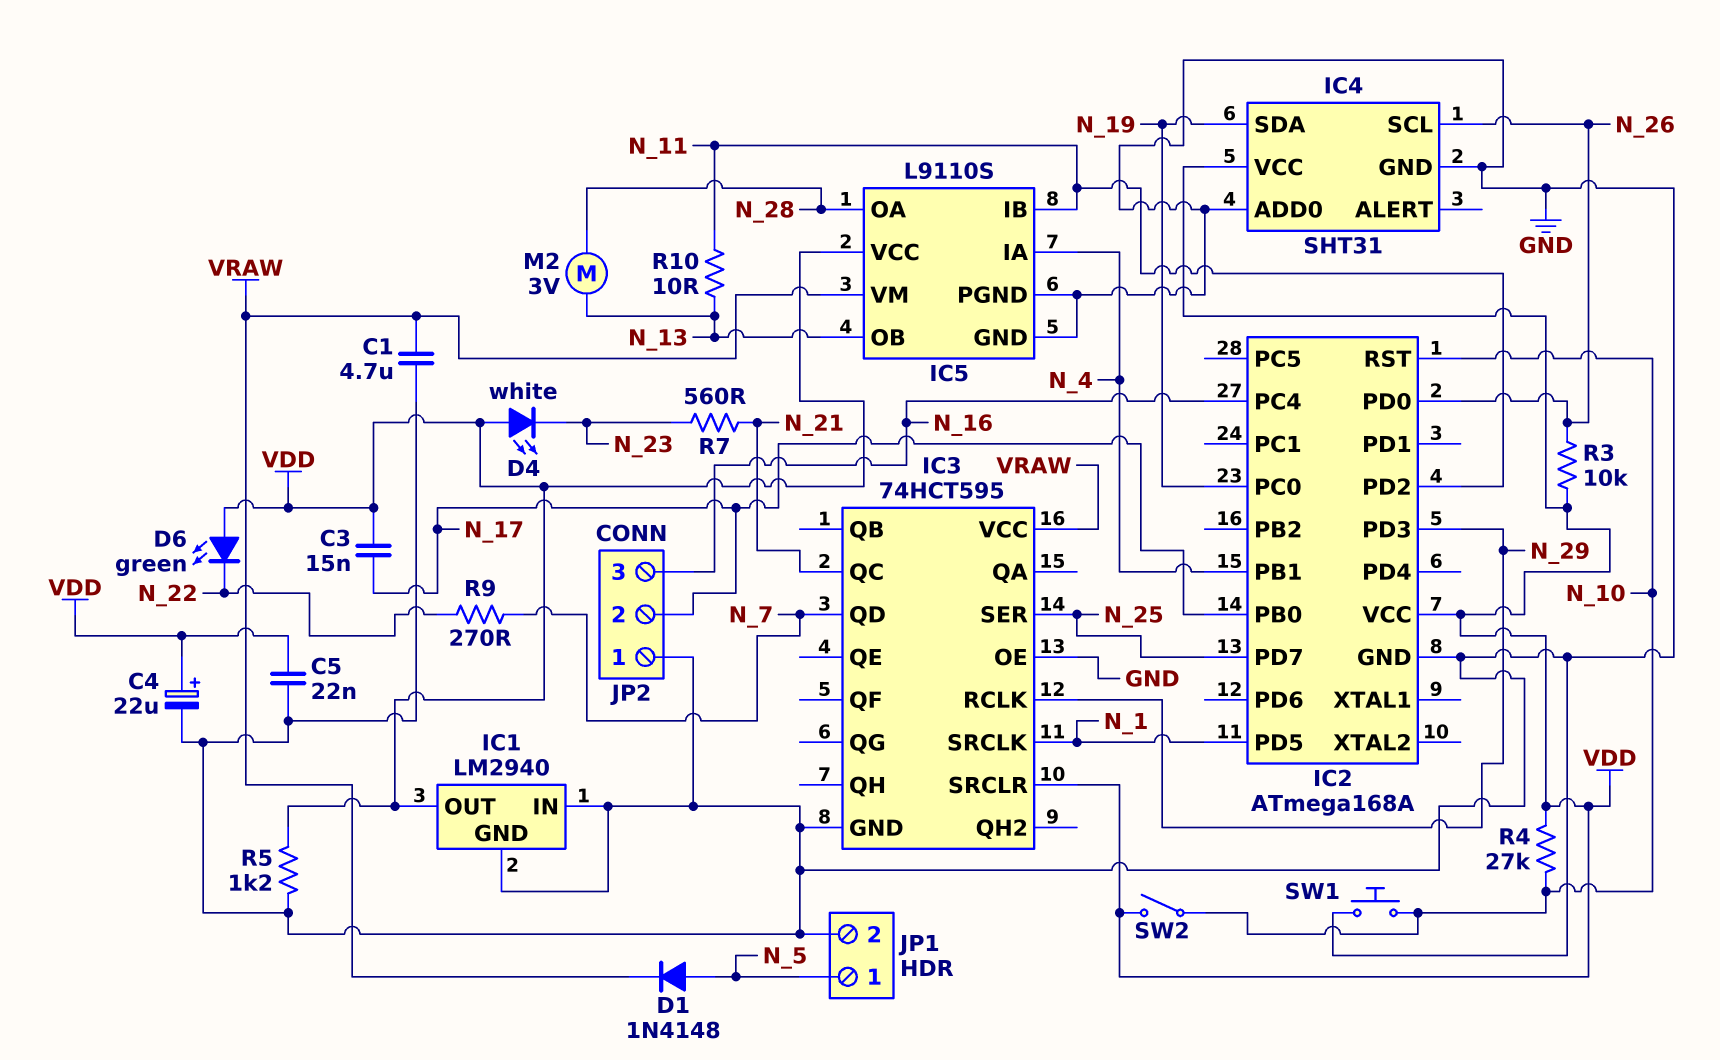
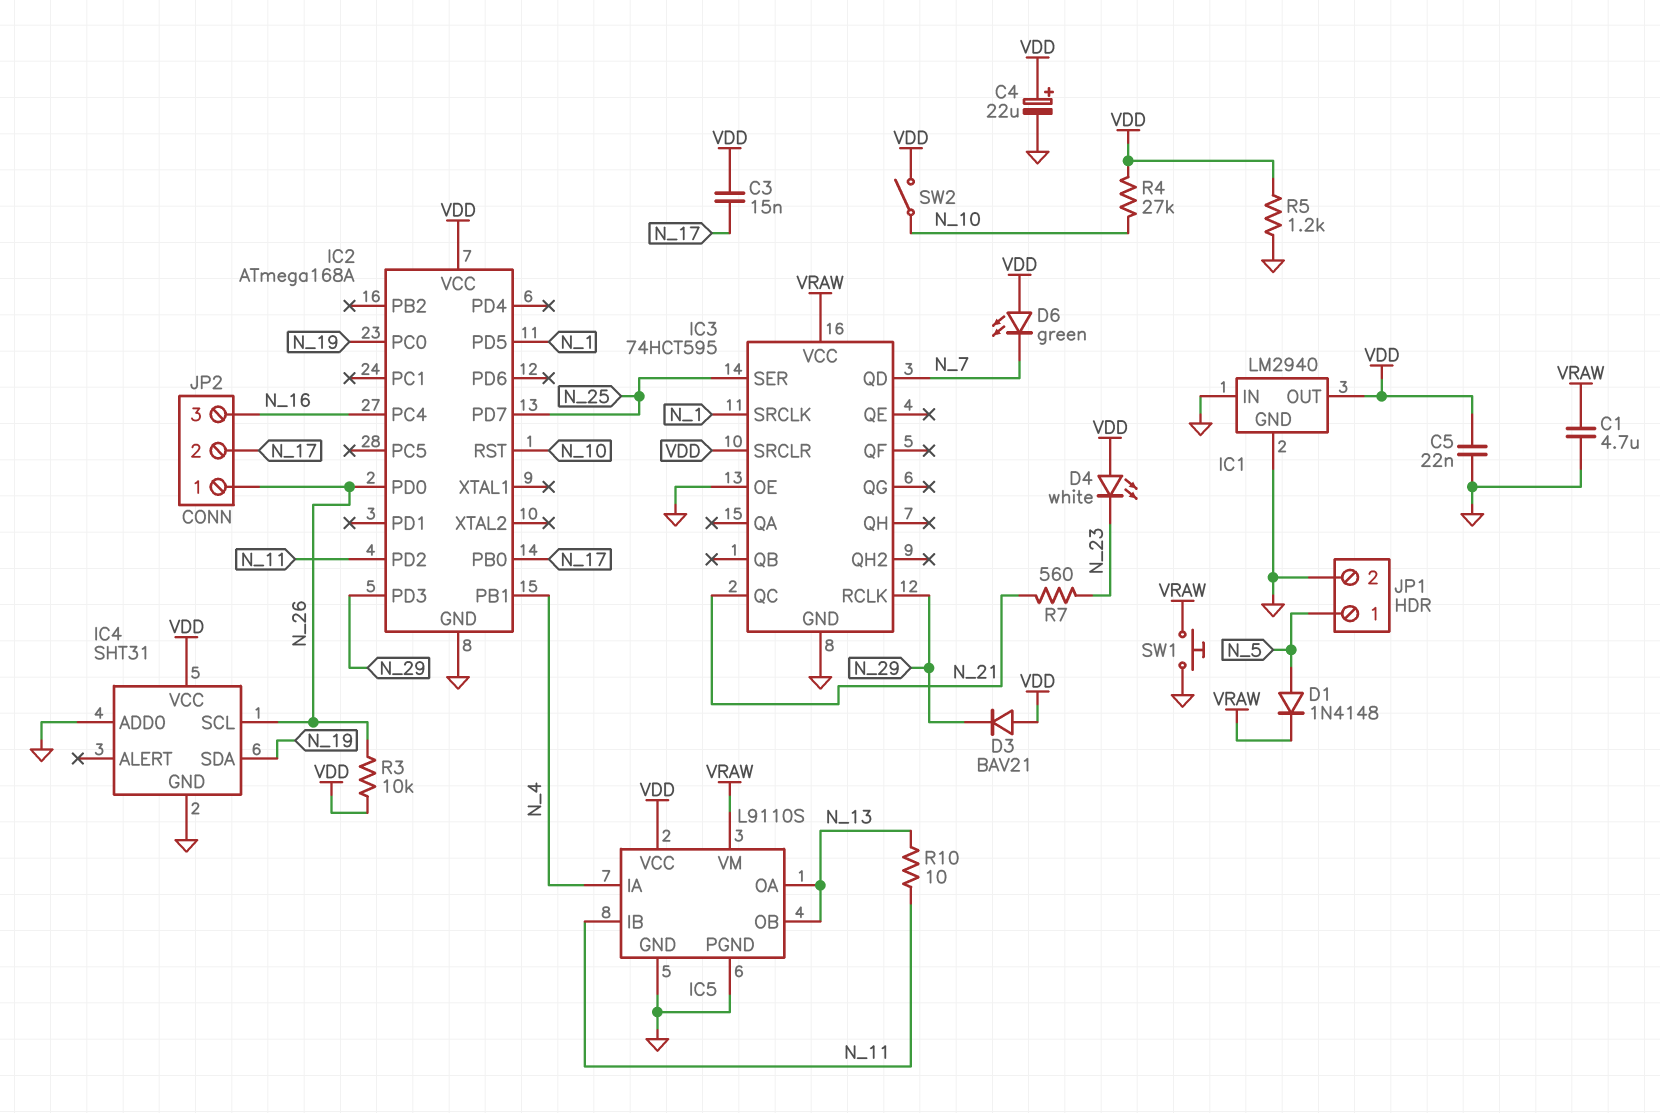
D3: none -> diode BAV21 (A VDD, K N_29)
D6: LED green (A VDD, K N_22) -> LED green (A VDD, K N_7)
IC5 pin OA: N_28 -> N_13
JP2 pin 1: GND -> N_26
M2: motor 3V (N_13, N_28) -> none
R9: 270 (N_7, N_22) -> none
SW1: button (GND, N_10) -> button (GND, VRAW)

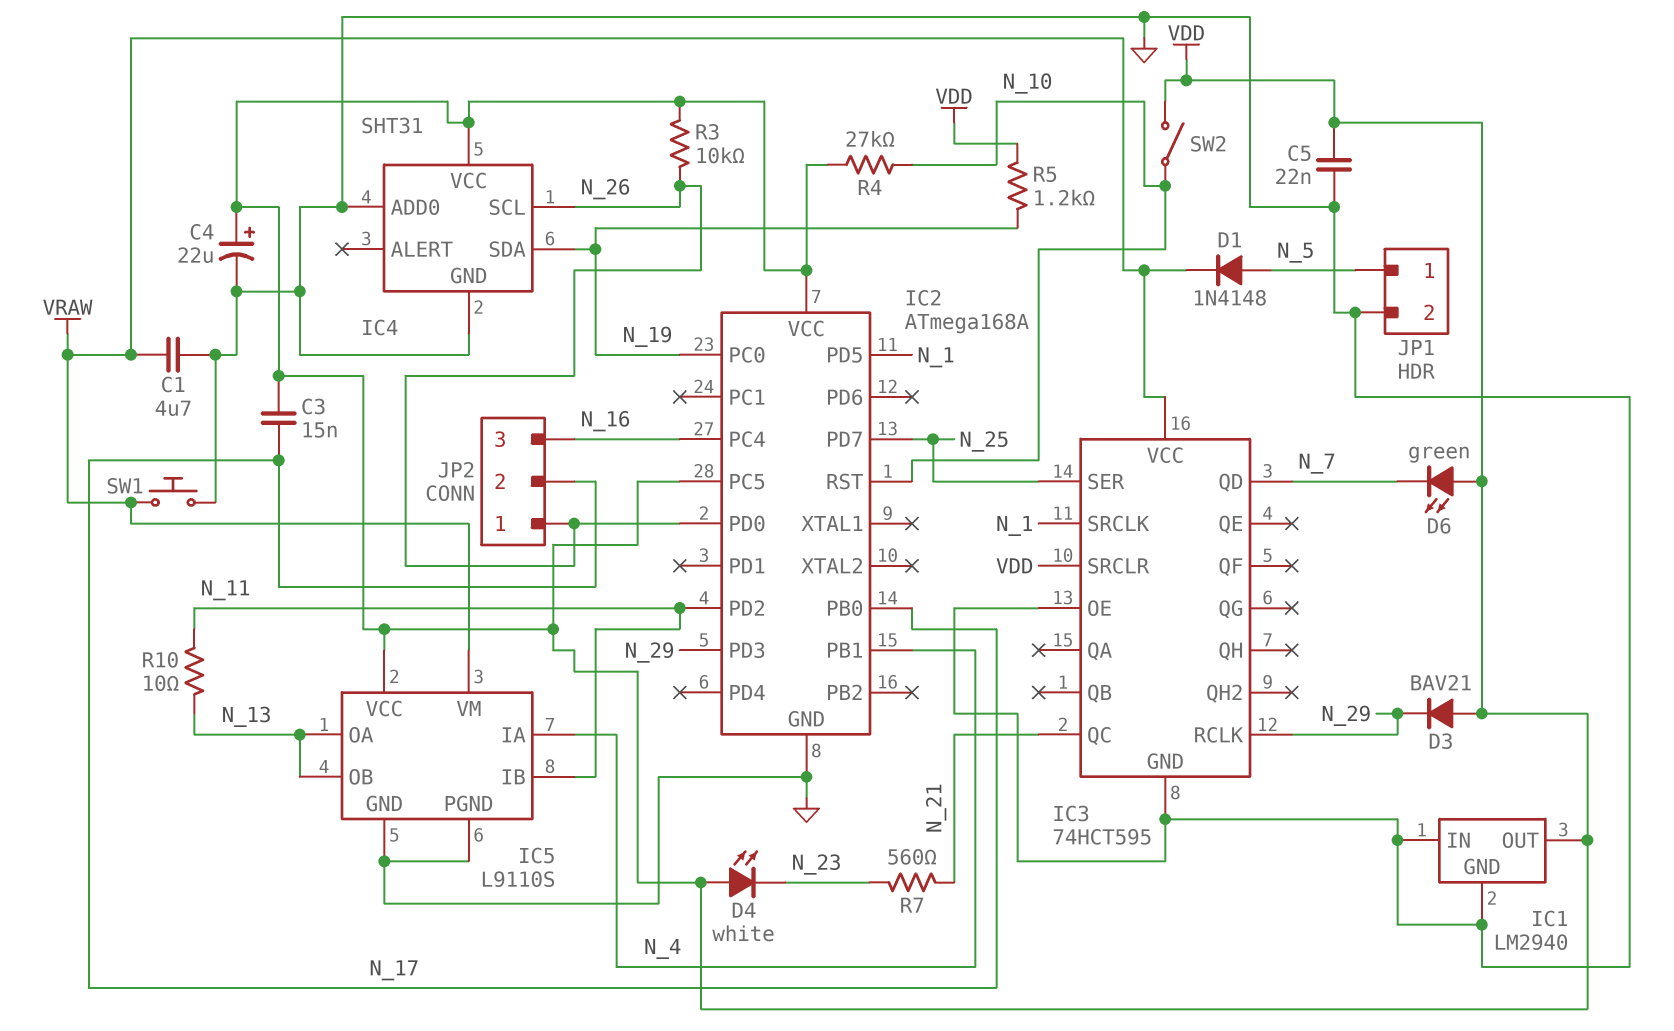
IC2 pin PC5: none -> VDD
R5: 1.2k (GND, VDD) -> 1.2k (N_19, VDD)

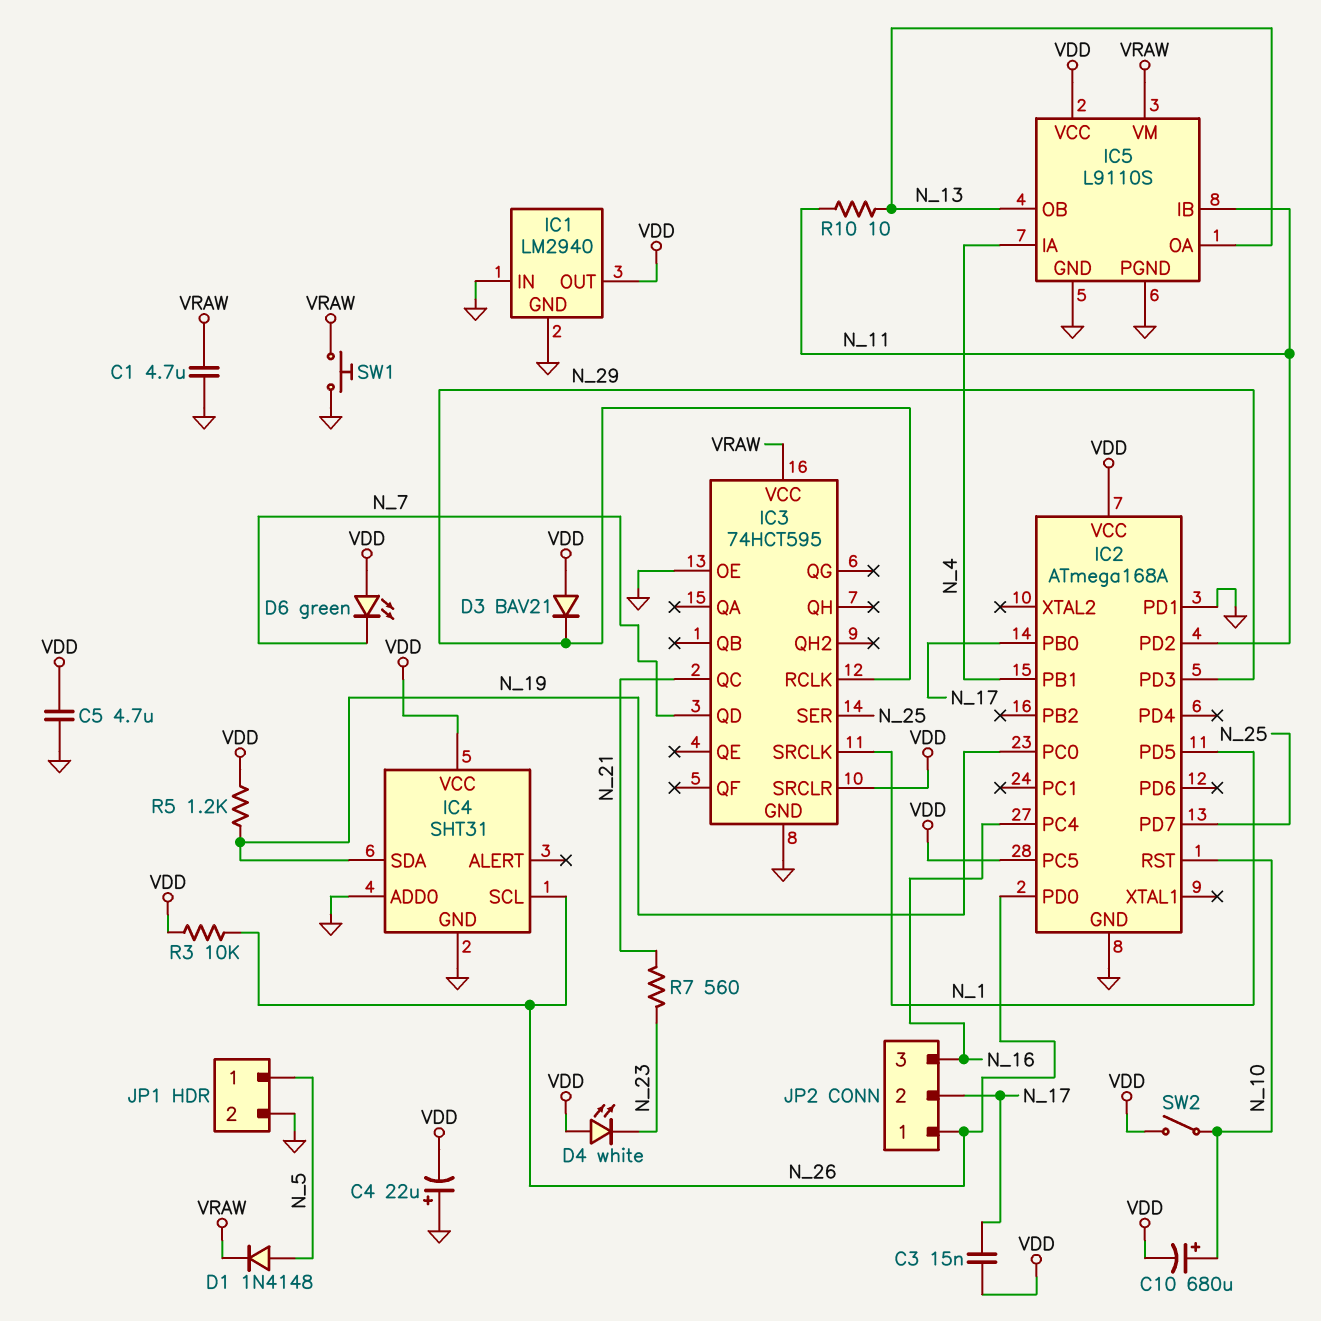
C4: 22uF (plus VDD, minus GND) -> 22uF (plus GND, minus VDD)
C5: 22nF (GND, VDD) -> 4.7uF (GND, VDD)
C10: none -> 680uF (plus N_10, minus VDD)
IC2 pin PD1: none -> GND
R4: 27k (N_10, VDD) -> none

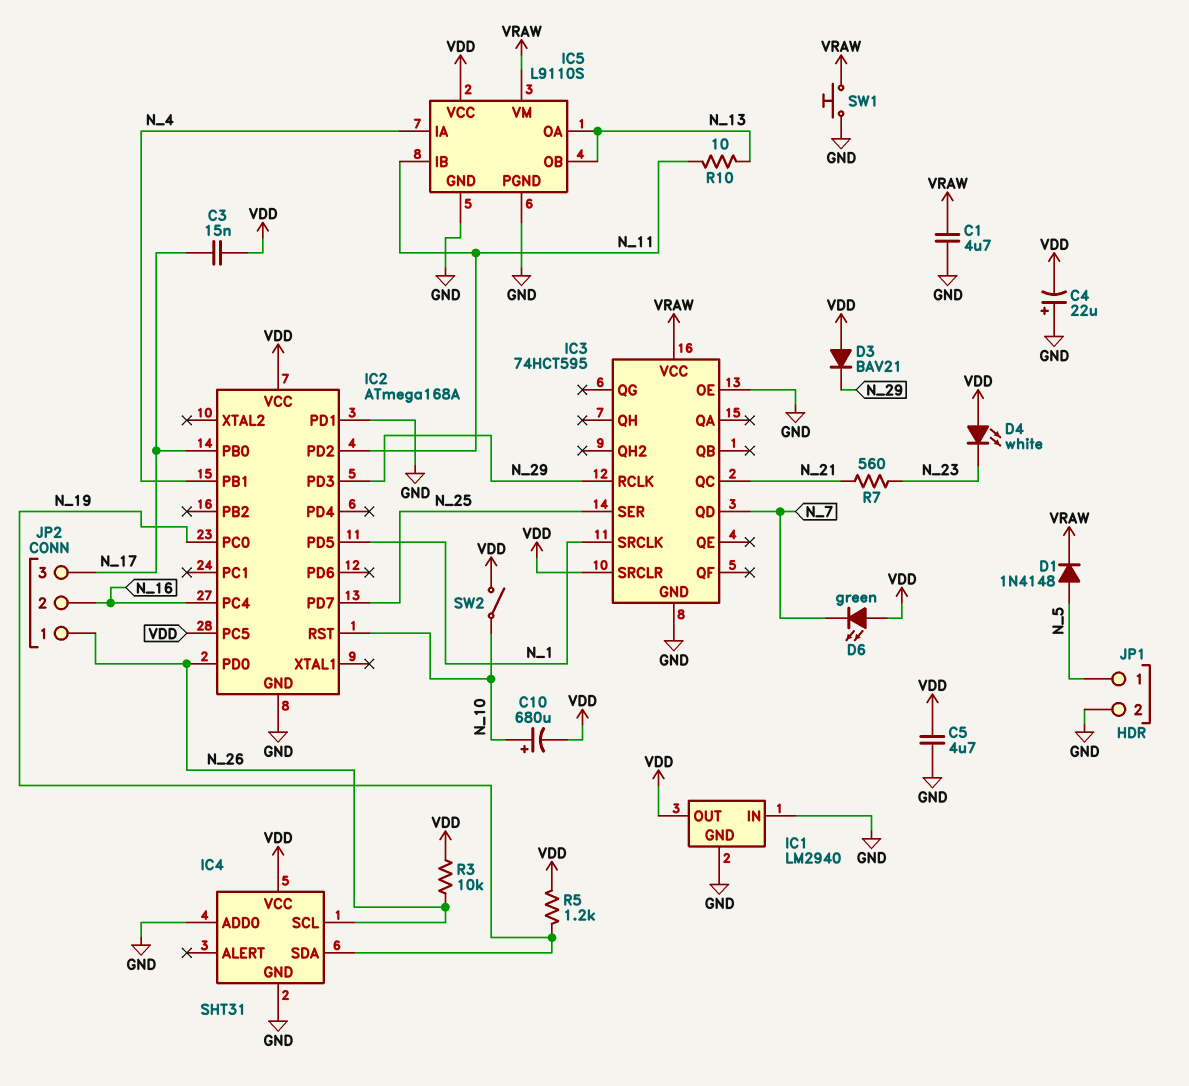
JP2 pin 2: N_17 -> N_16
JP2 pin 3: N_16 -> N_17

